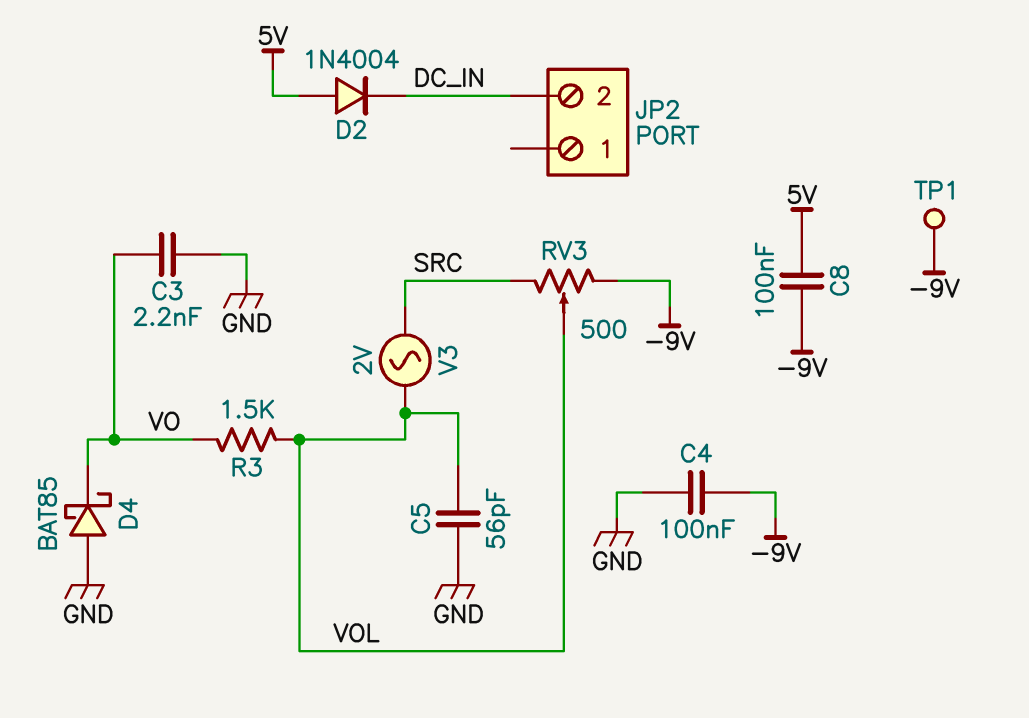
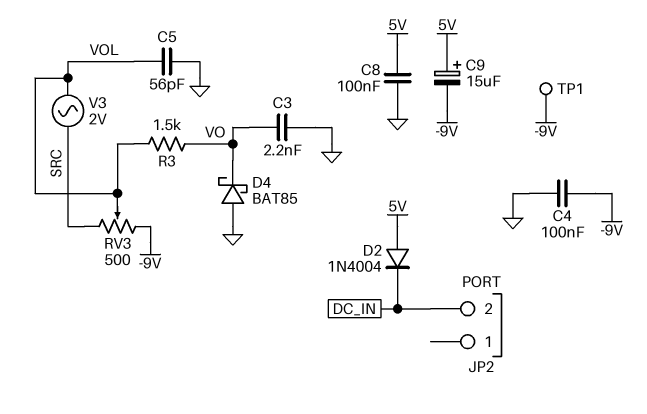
C8: 100nF (-9V, 5V) -> 100nF (5V, GND)
C9: none -> 15uF (plus 5V, minus -9V)

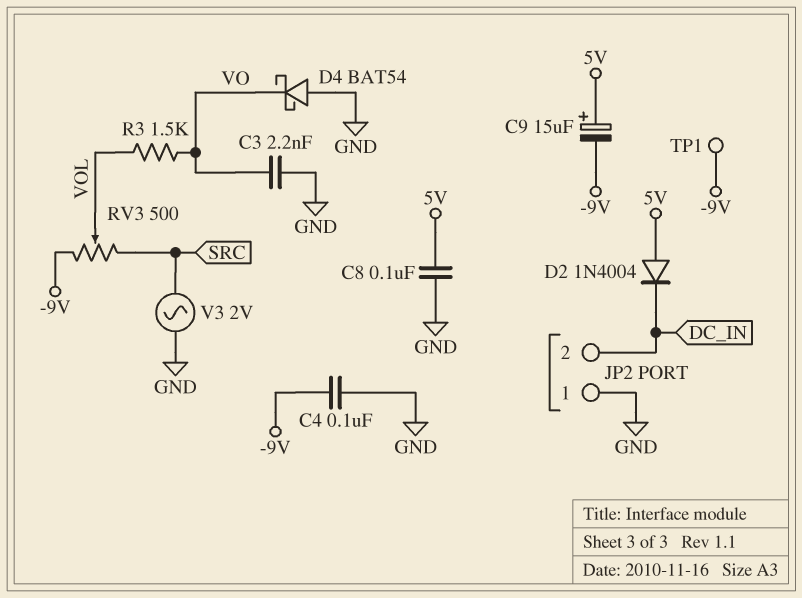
C5: 56pF (GND, VOL) -> none
D4: schottky BAT85 (A GND, K VO) -> schottky BAT54 (A GND, K VO)
JP2 pin 1: none -> GND
V3: AC 2V (SRC, VOL) -> AC 2V (GND, SRC)

